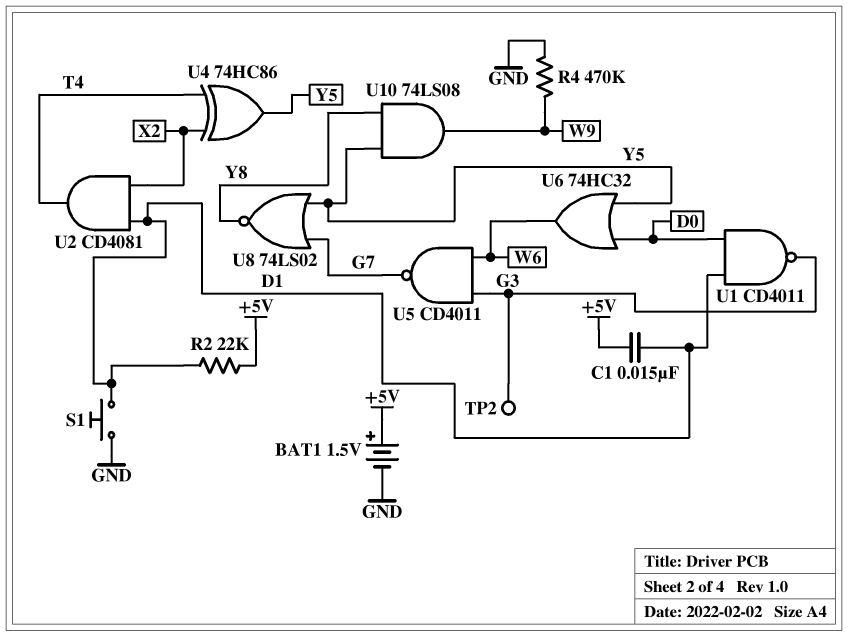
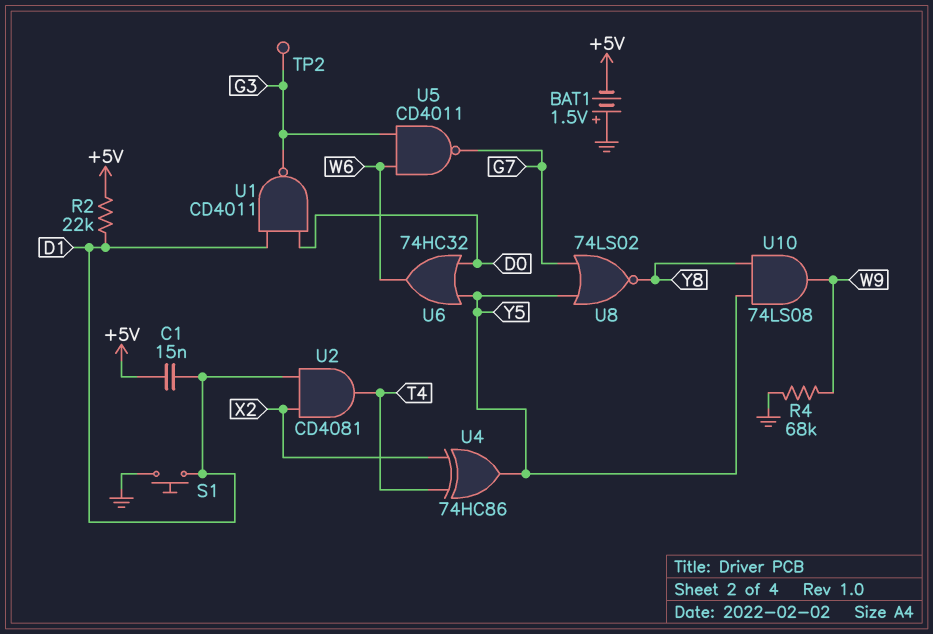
BAT1: 1.5V (plus +5V, minus GND) -> 1.5V (plus GND, minus +5V)
R4: 470k (GND, W9) -> 68k (GND, W9)

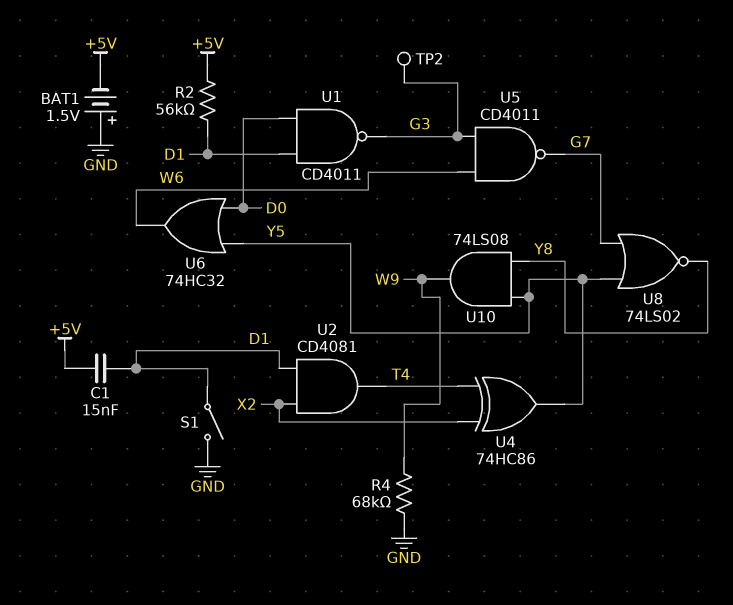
R2: 22k (+5V, D1) -> 56k (+5V, D1)
S1: button (D1, GND) -> switch (D1, GND)

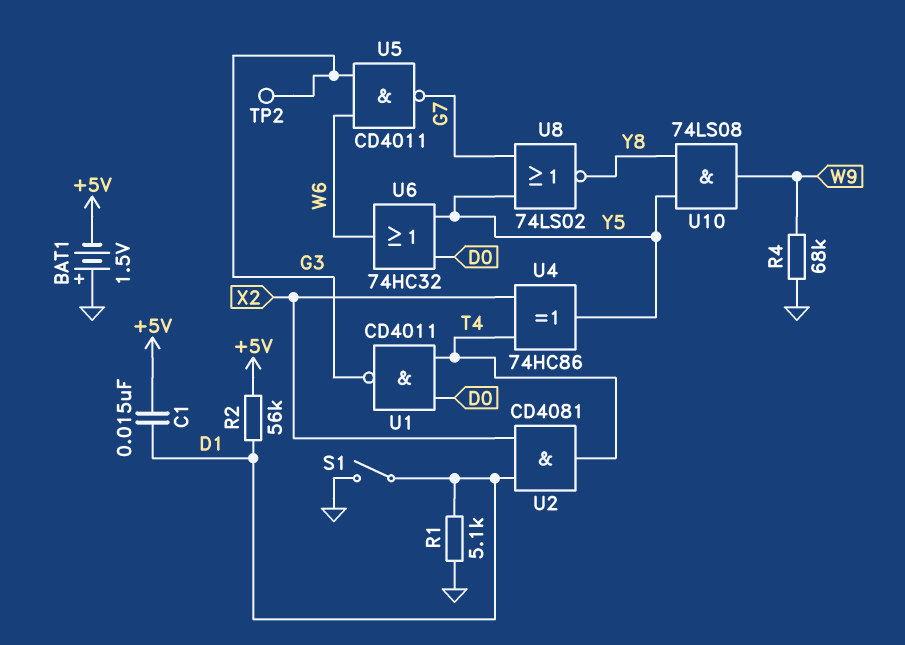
R1: none -> 5.1k (D1, GND)
U1: NAND CD4011 (in D0, in D1, out G3) -> NAND CD4011 (in D0, in T4, out G3)

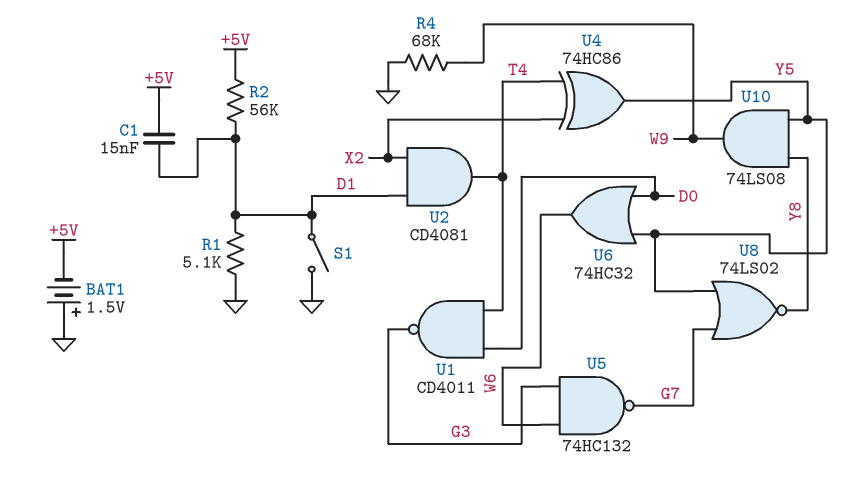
TP2: test point (G3) -> none
U5: NAND CD4011 (in G3, in W6, out G7) -> NAND 74HC132 (in G3, in W6, out G7)

